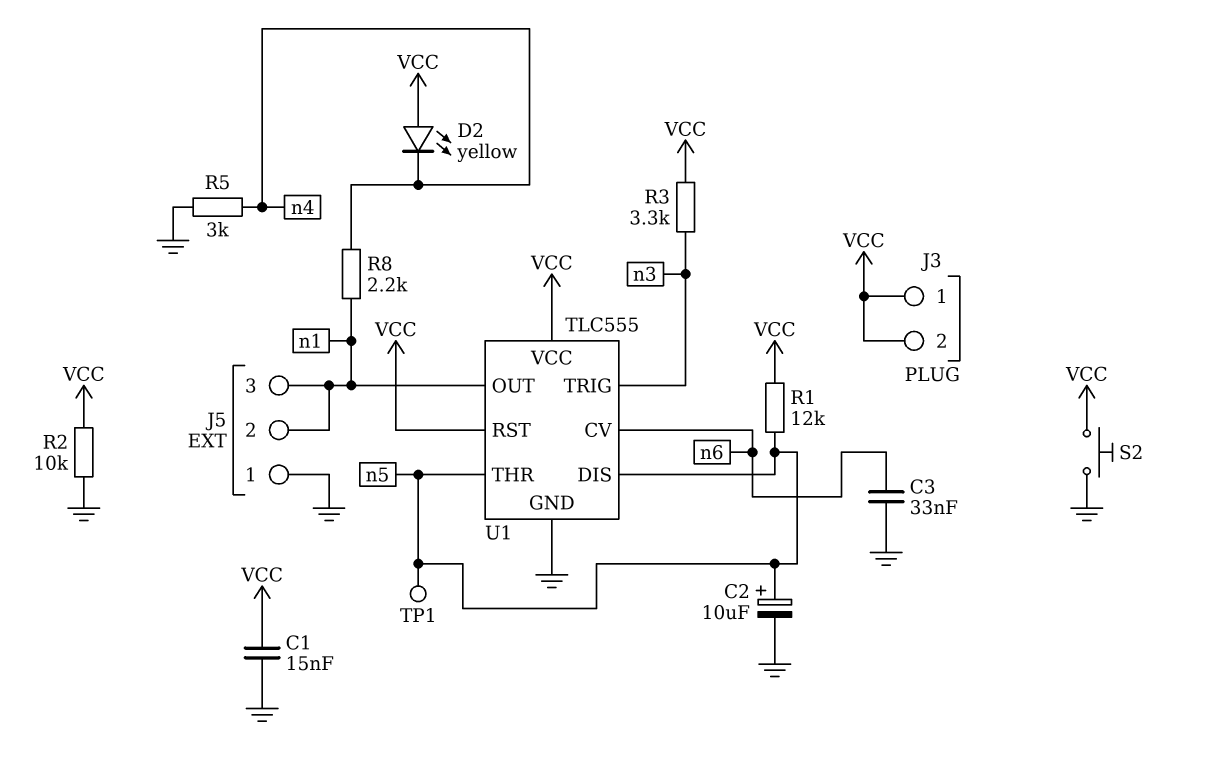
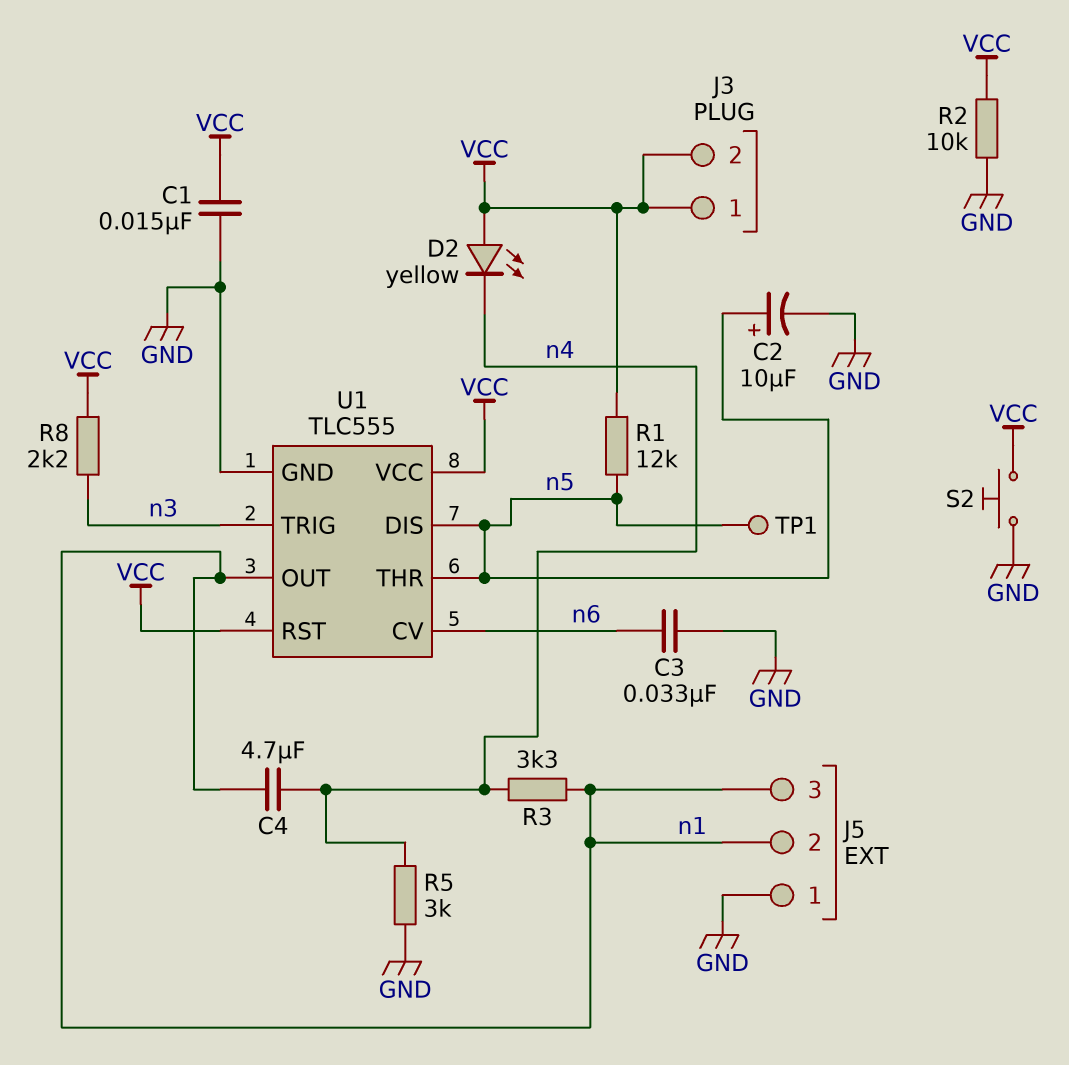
C4: none -> 4.7uF (n1, n4)
R3: 3.3k (VCC, n3) -> 3.3k (n1, n4)
R8: 2.2k (n1, n4) -> 2.2k (VCC, n3)

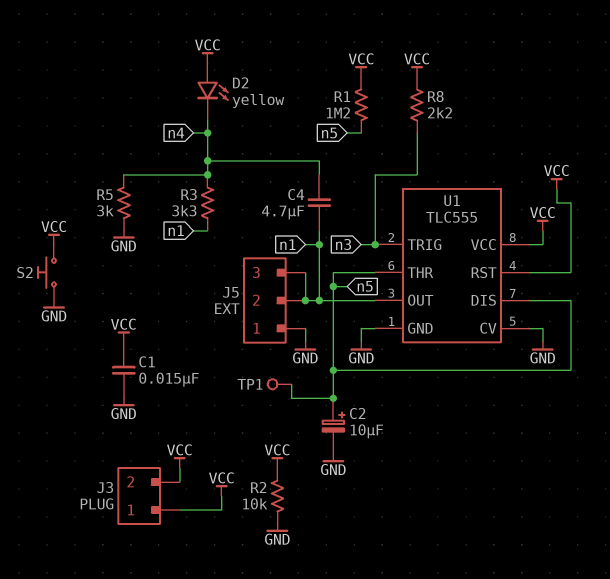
C3: 33nF (GND, n6) -> none
R1: 12k (VCC, n5) -> 1.2M (VCC, n5)
U1 pin CV: n6 -> GND

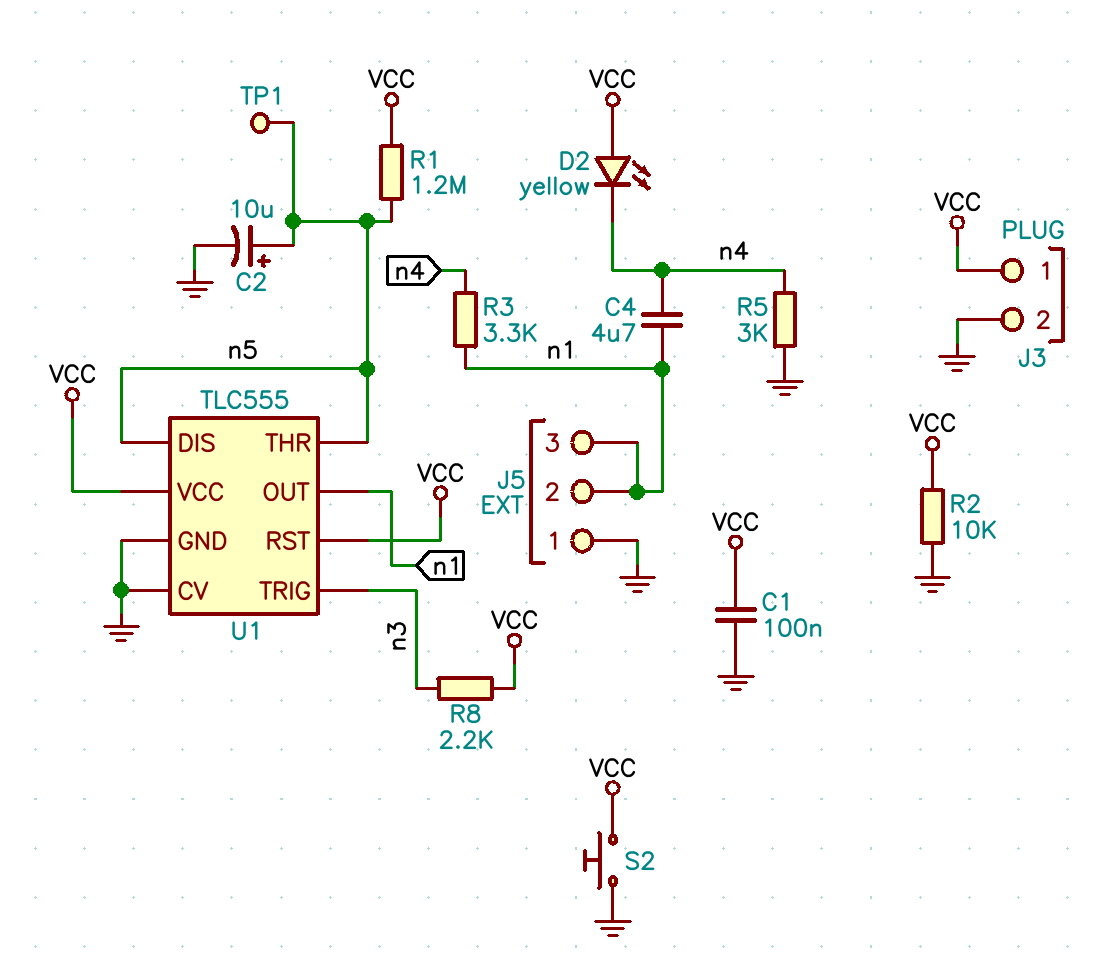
C1: 15nF (GND, VCC) -> 100nF (GND, VCC)
J3 pin 2: VCC -> GND

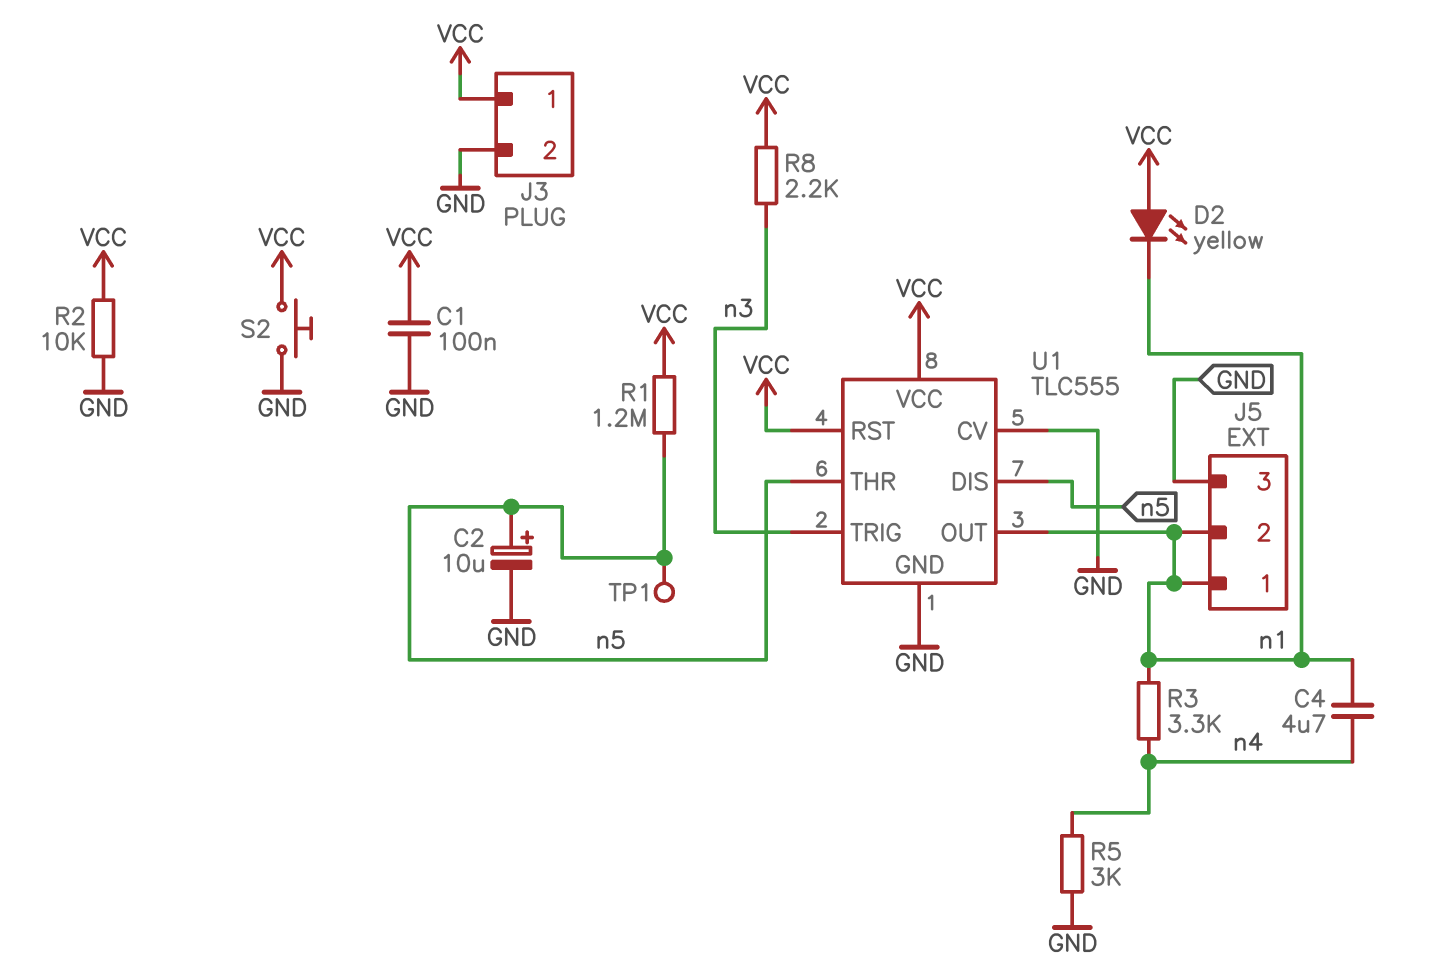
D2: LED yellow (A VCC, K n4) -> LED yellow (A VCC, K n1)
J5 pin 1: GND -> n1
J5 pin 3: n1 -> GND

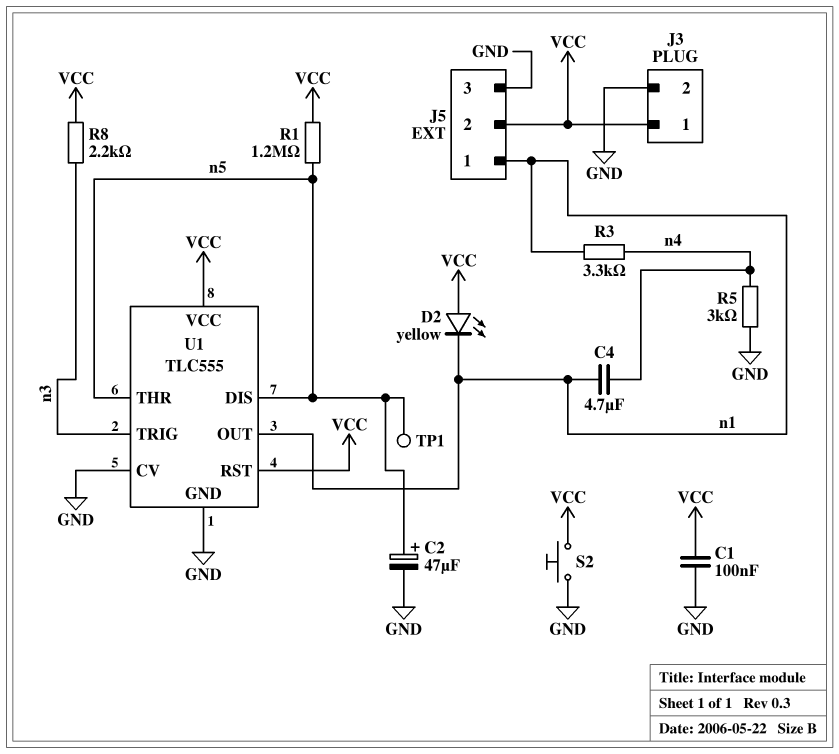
C2: 10uF (plus n5, minus GND) -> 47uF (plus n5, minus GND)
J5 pin 2: n1 -> VCC
R2: 10k (GND, VCC) -> none

